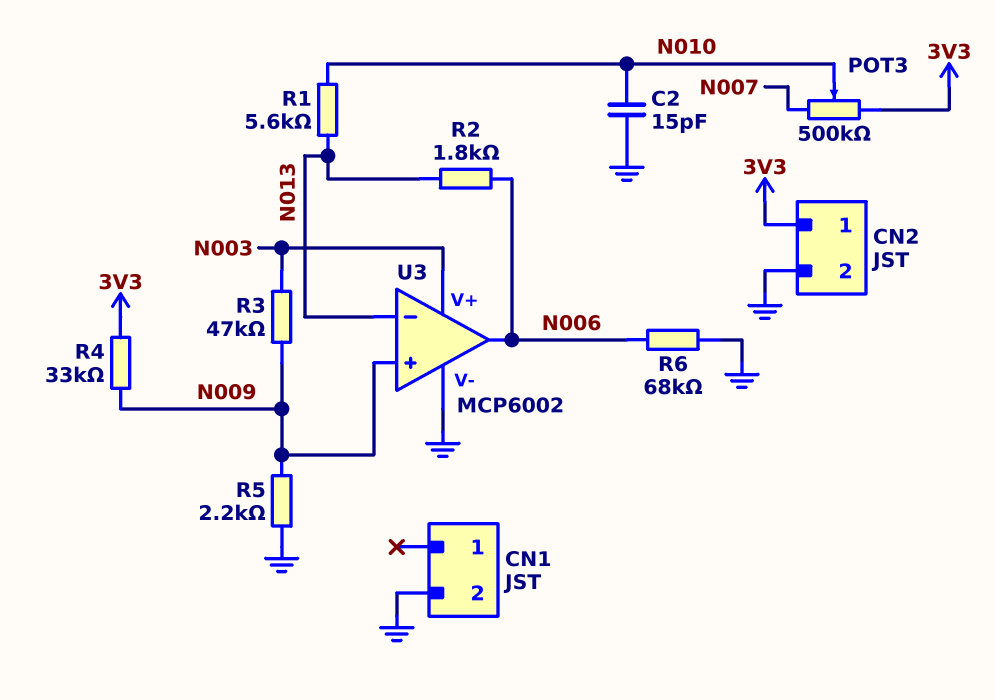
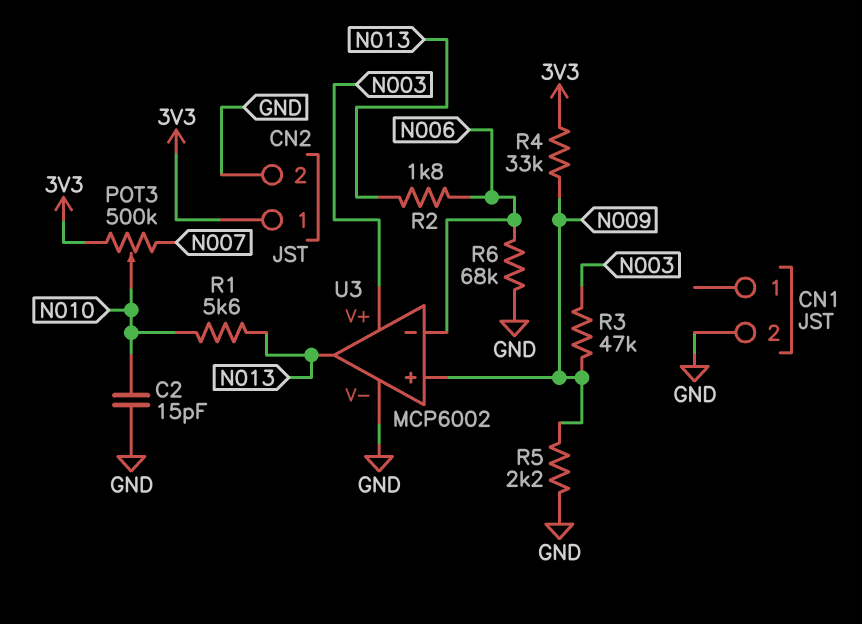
U3 pin in-: N013 -> N006
U3 pin out: N006 -> N013

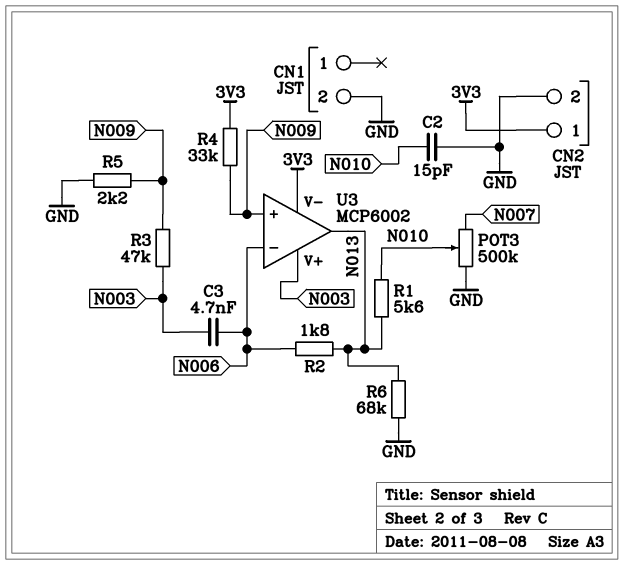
C3: none -> 4.7nF (N003, N006)
POT3: 500k (3V3, N007, wiper N010) -> 500k (GND, N007, wiper N010)
R6: 68k (GND, N006) -> 68k (GND, N013)
U3 pin V-: GND -> 3V3

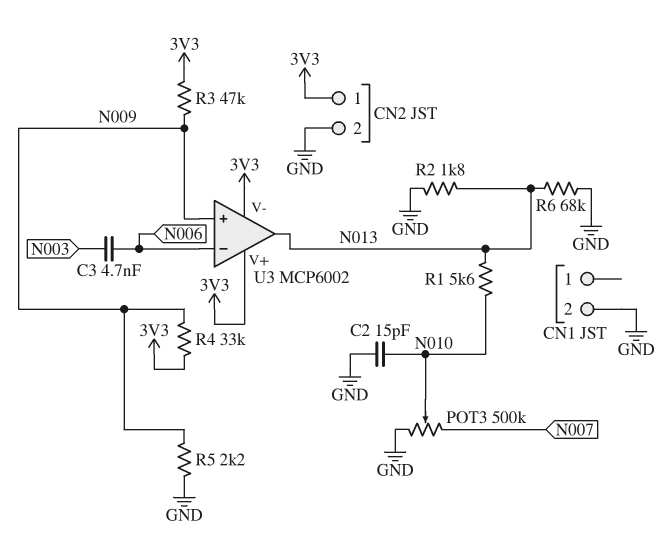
R2: 1.8k (N006, N013) -> 1.8k (GND, N013)
R3: 47k (N003, N009) -> 47k (3V3, N009)
U3 pin V+: N003 -> 3V3

